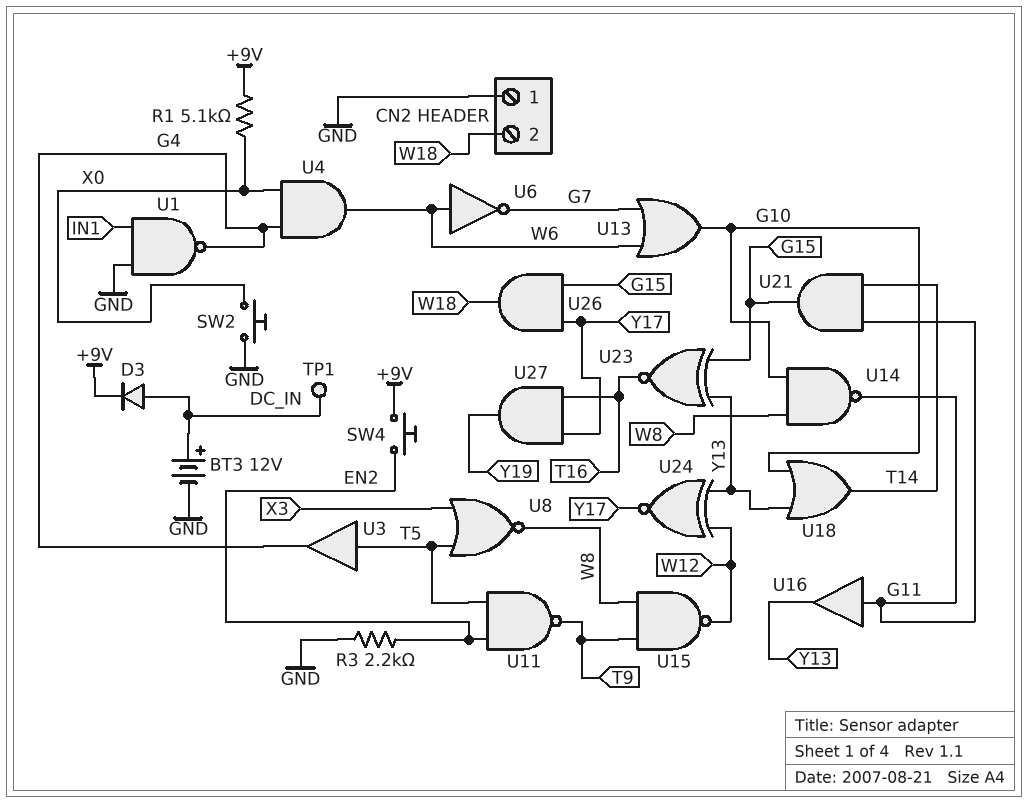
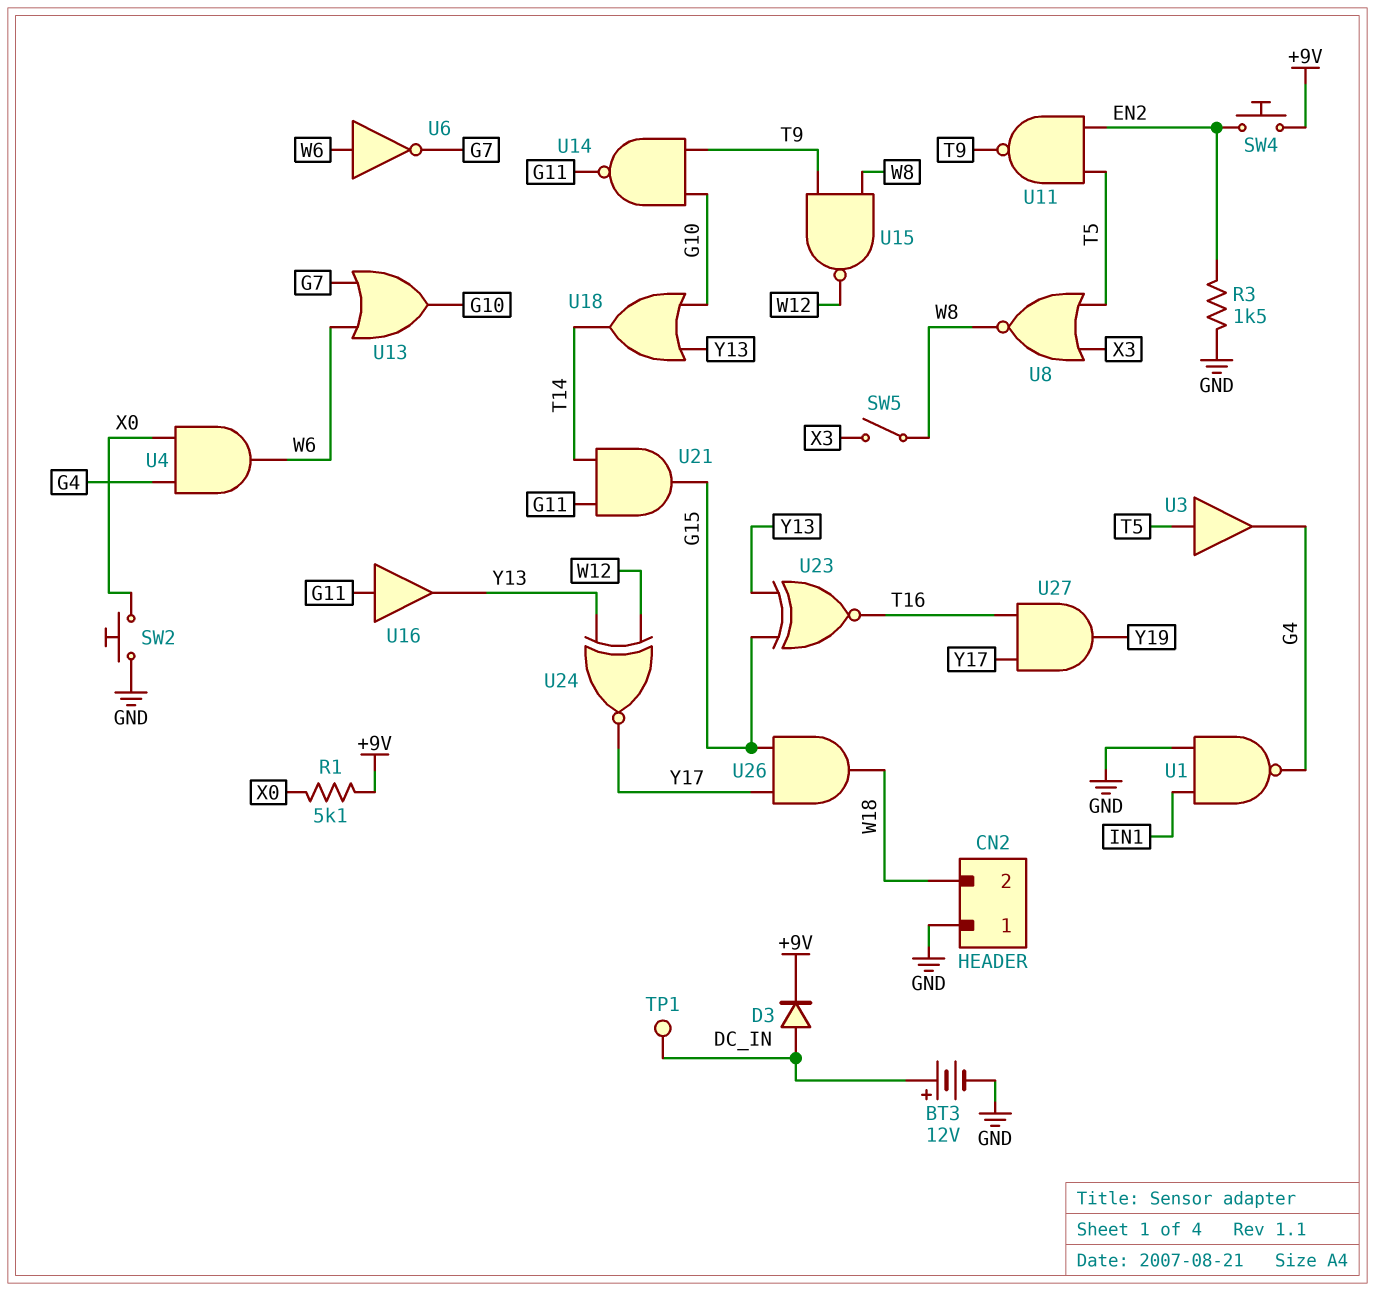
R3: 2.2k (EN2, GND) -> 1.5k (EN2, GND)
SW5: none -> switch (W8, X3)
U14: NAND (in G10, in W8, out G11) -> NAND (in G10, in T9, out G11)

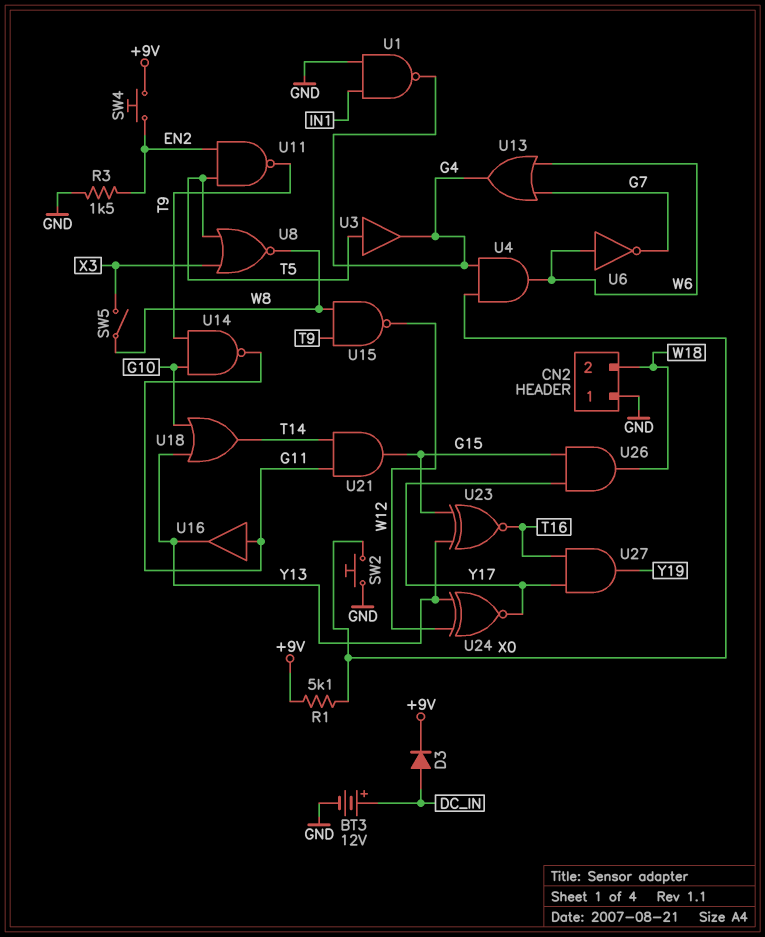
TP1: test point (DC_IN) -> none
U13: OR (in G7, in W6, out G10) -> OR (in G7, in W6, out G4)

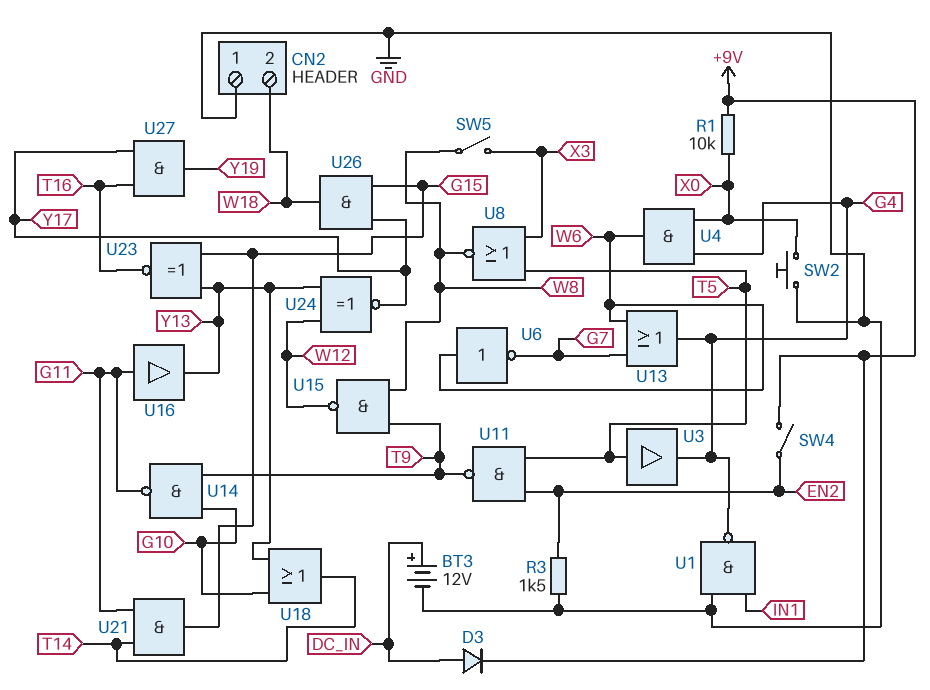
R1: 5.1k (+9V, X0) -> 10k (+9V, X0)
SW4: button (+9V, EN2) -> switch (+9V, EN2)

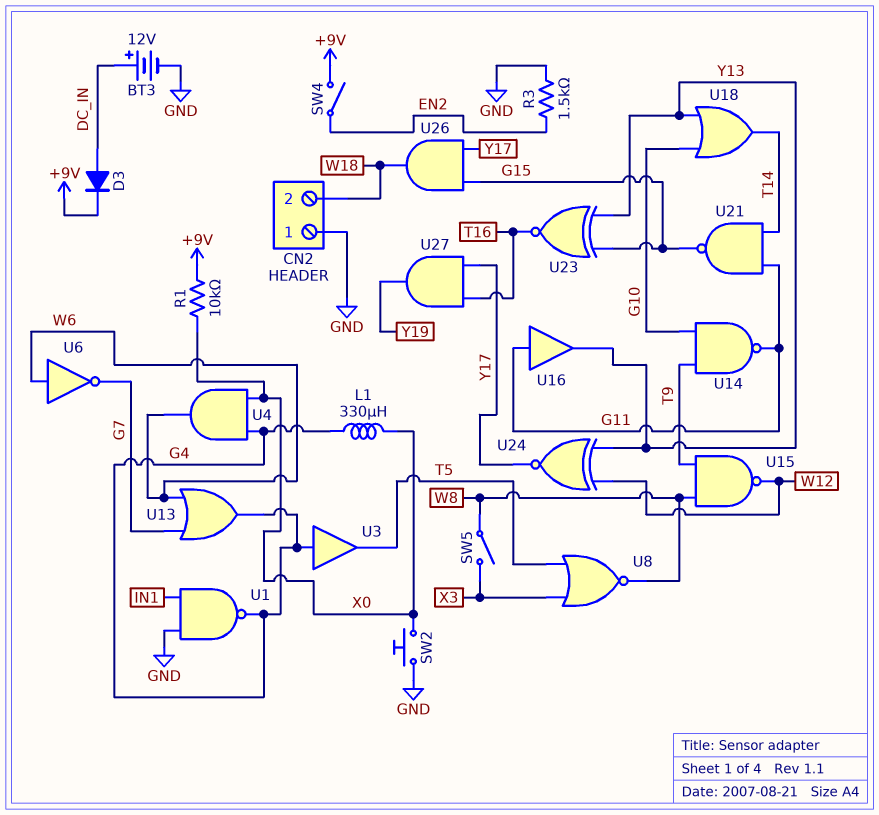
L1: none -> 330uH (G4, X0)
U3: buffer (in T5, out G4) -> buffer (in G4, out T5)
U11: NAND (in EN2, in T5, out T9) -> none
U21: AND (in G11, in T14, out G15) -> NAND (in G11, in T14, out G15)

